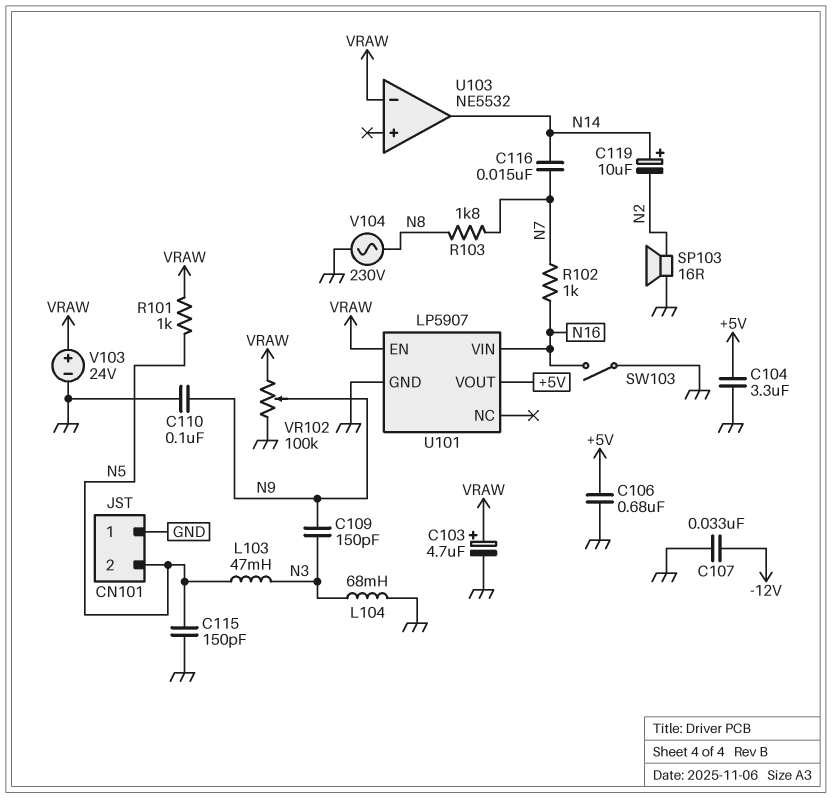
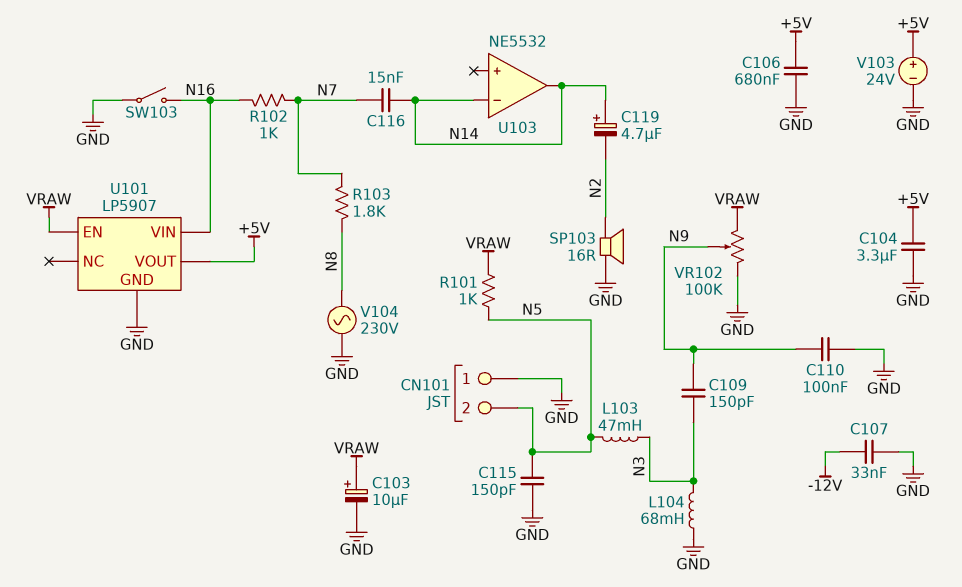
C103: 4.7uF (plus VRAW, minus GND) -> 10uF (plus VRAW, minus GND)
C119: 10uF (plus N14, minus N2) -> 4.7uF (plus N14, minus N2)
U103 pin in-: VRAW -> N14
V103: 24V (plus VRAW, minus GND) -> 24V (plus +5V, minus GND)

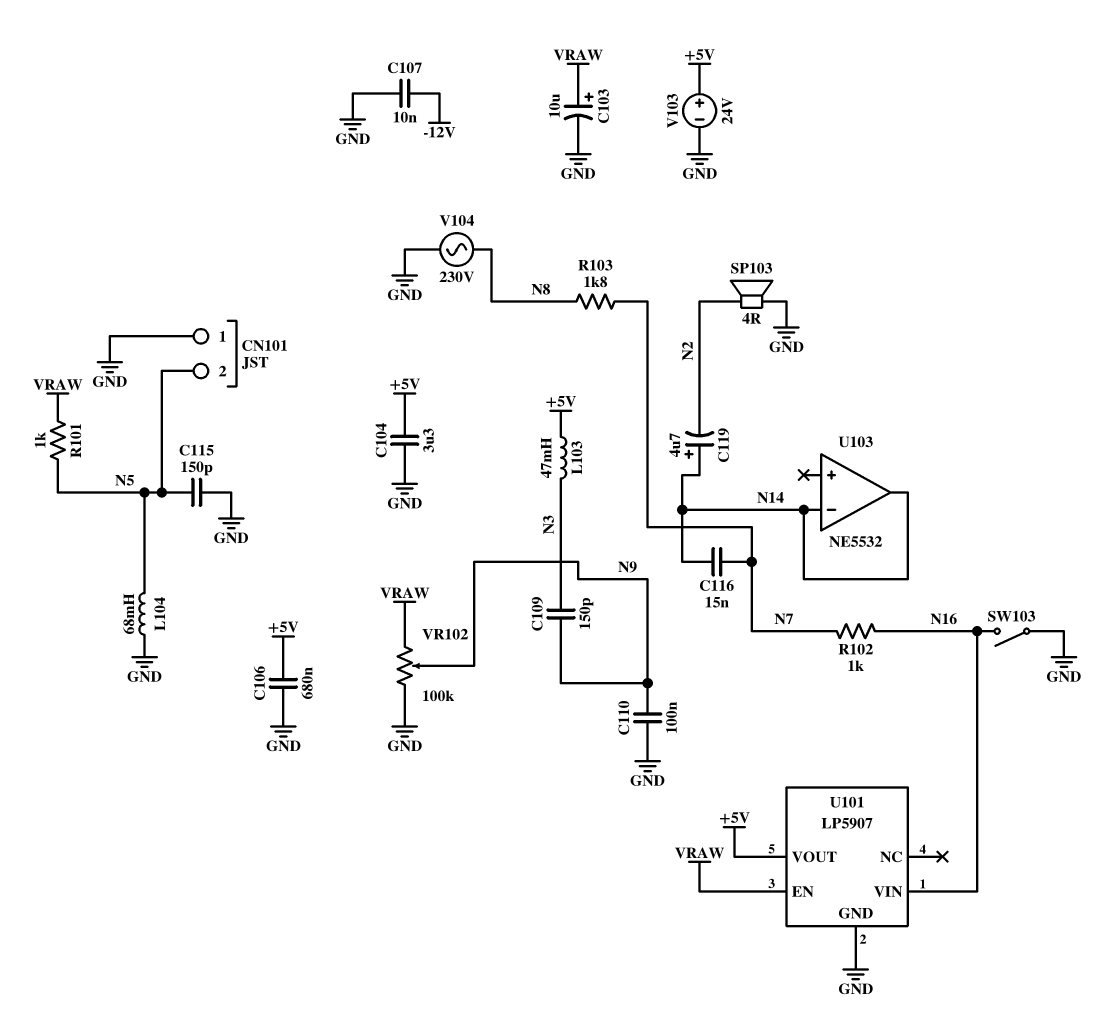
C107: 33nF (-12V, GND) -> 10nF (-12V, GND)
L103: 47mH (N3, N5) -> 47mH (+5V, N3)
L104: 68mH (GND, N3) -> 68mH (GND, N5)
SP103: speaker 16R (GND, N2) -> speaker 4R (GND, N2)

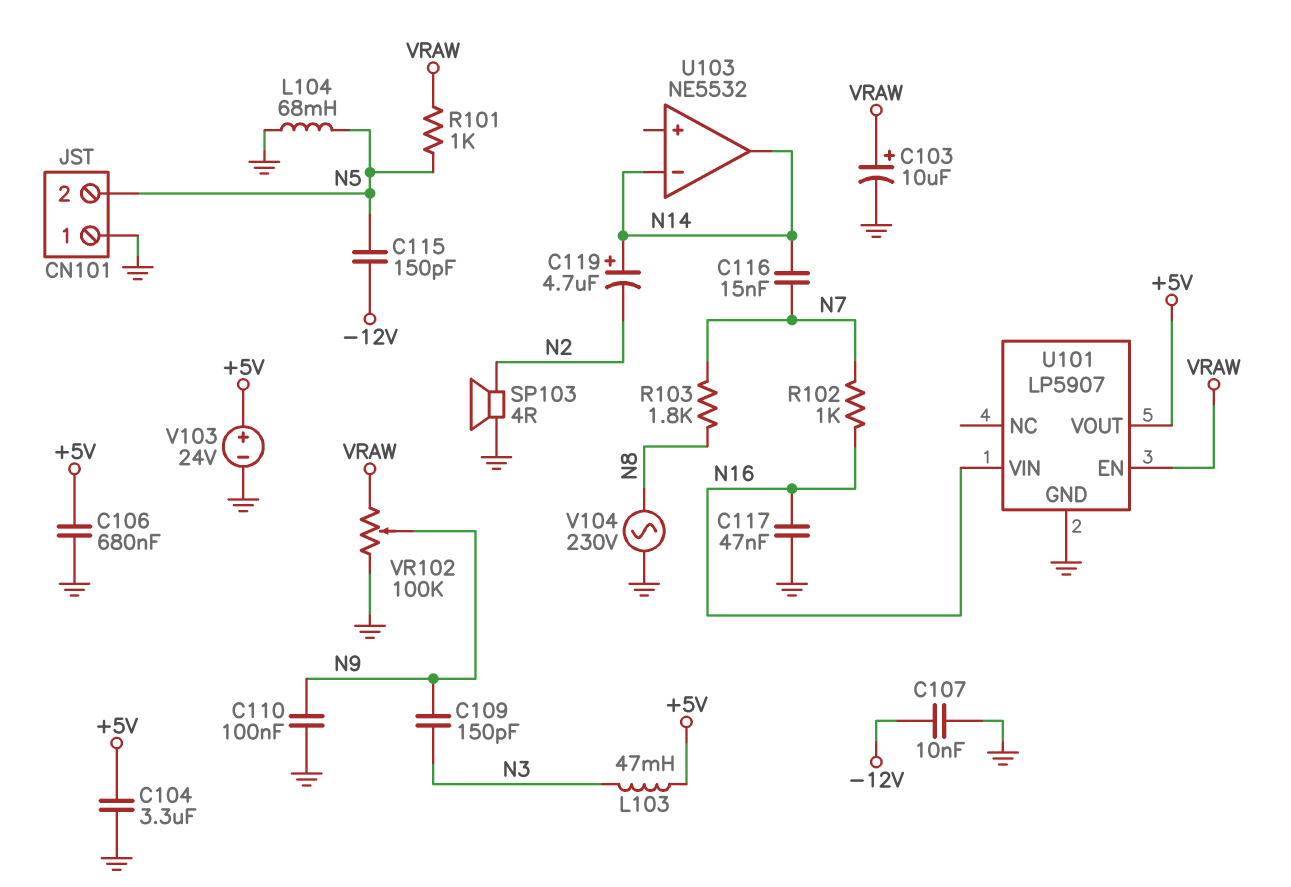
C115: 150pF (GND, N5) -> 150pF (-12V, N5)
C117: none -> 47nF (GND, N16)
SW103: switch (GND, N16) -> none

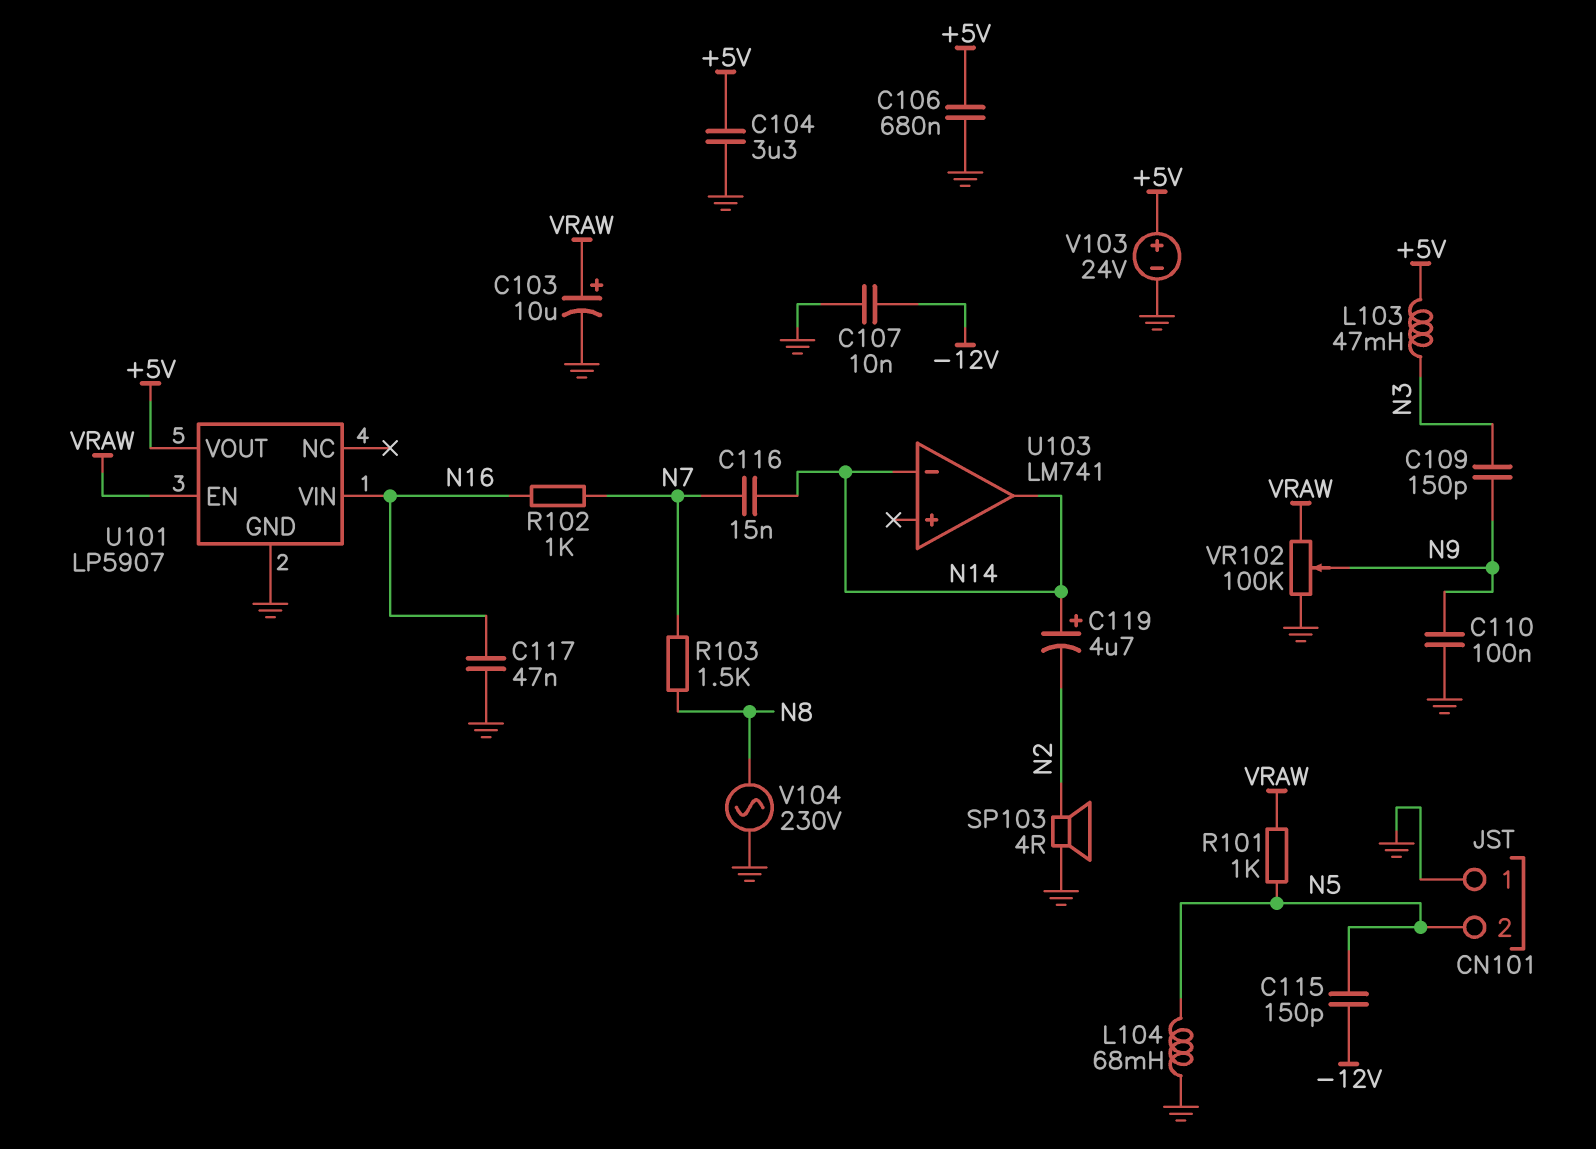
R103: 1.8k (N7, N8) -> 1.5k (N7, N8)
U103: NE5532 -> LM741

